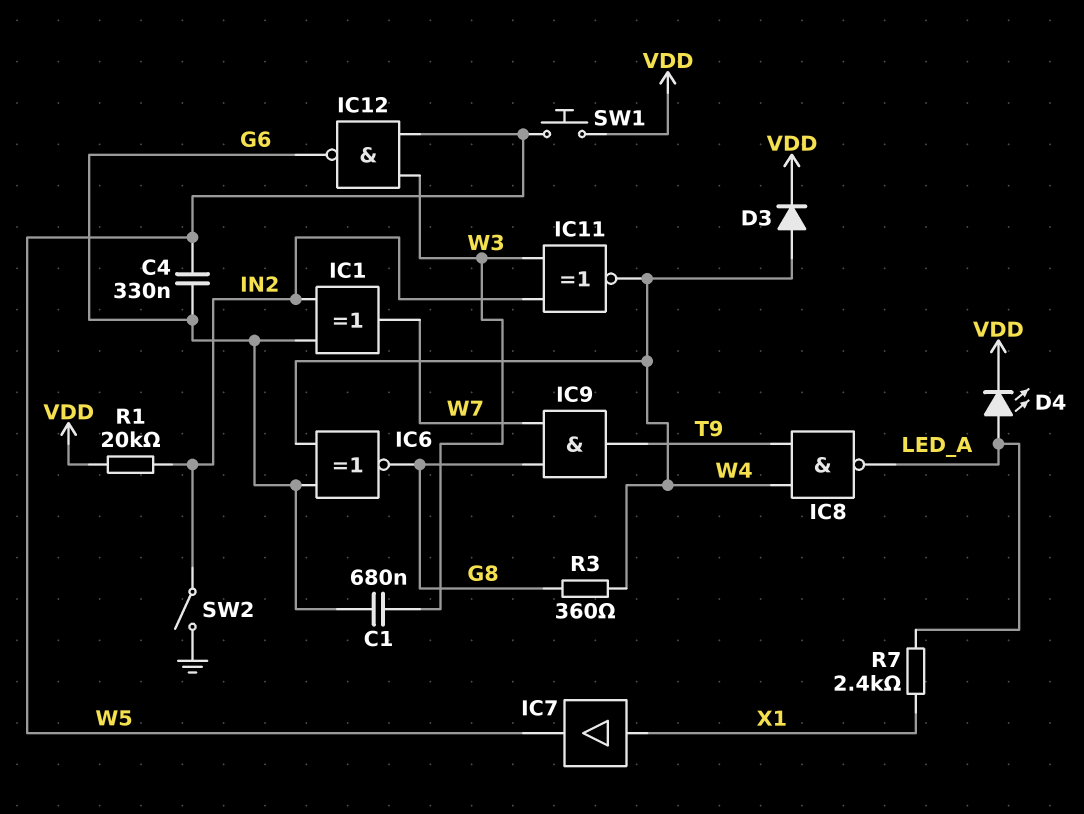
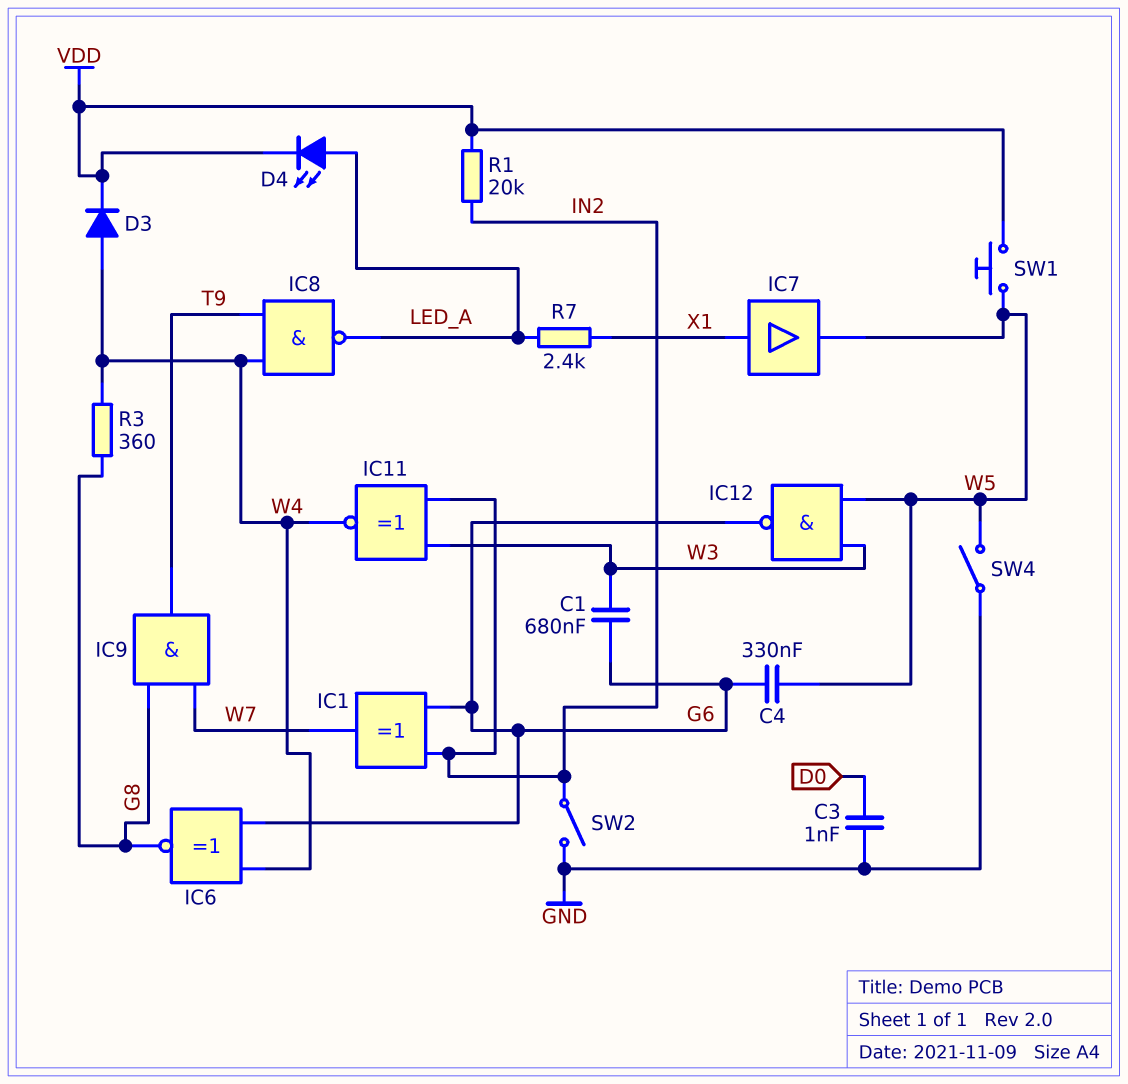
C3: none -> 1nF (D0, GND)
SW4: none -> switch (GND, W5)

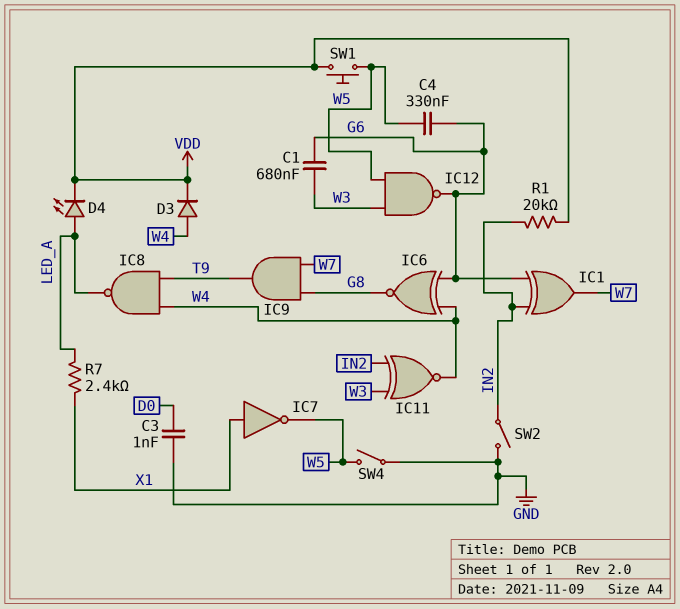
IC7: buffer (in X1, out W5) -> NOT (in X1, out W5)
R3: 360 (G8, W4) -> none

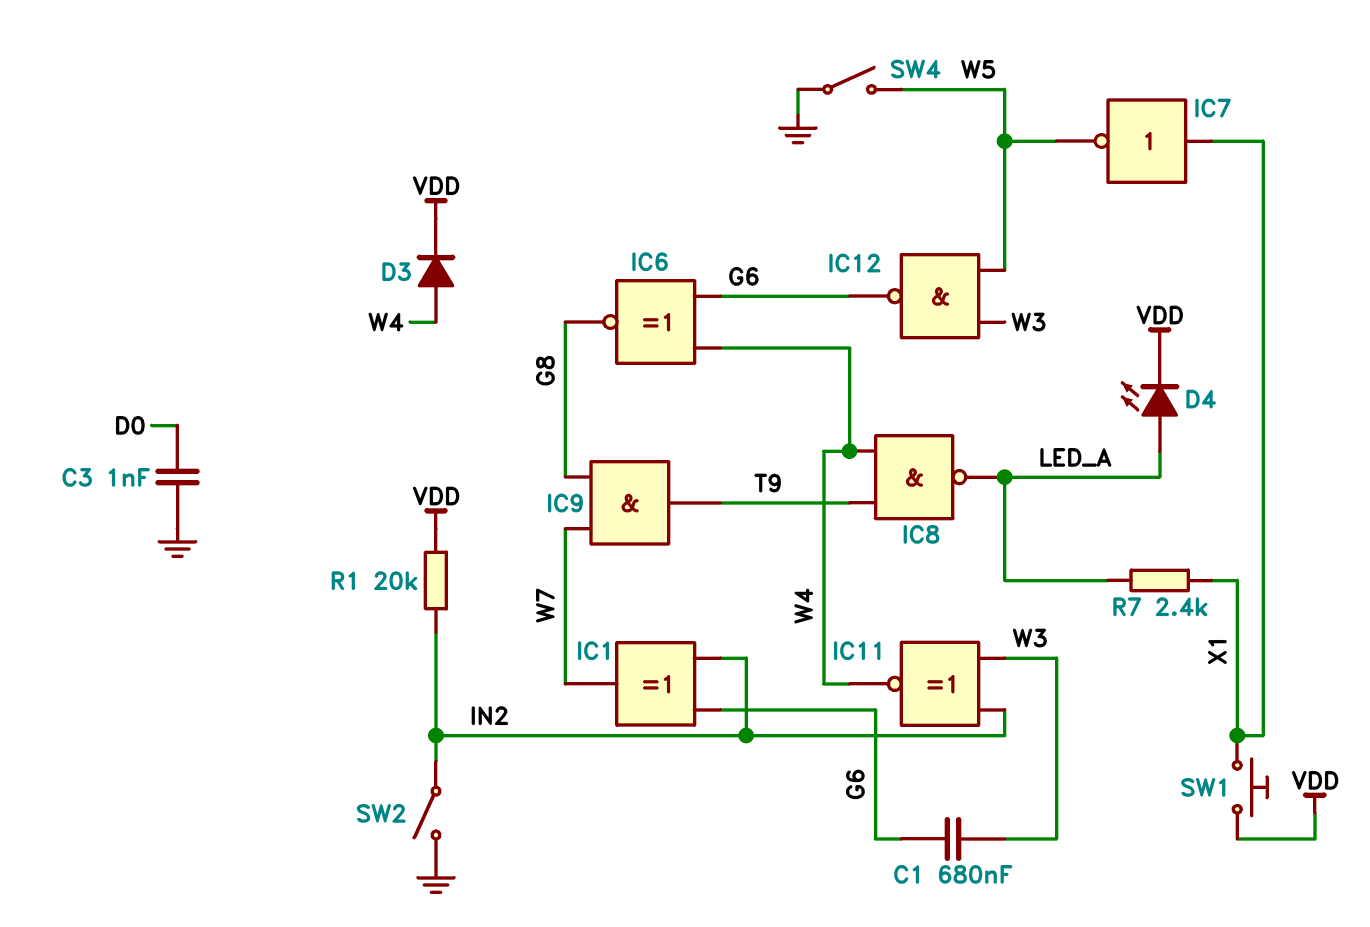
C4: 330nF (G6, W5) -> none
SW1: button (VDD, W5) -> button (VDD, X1)

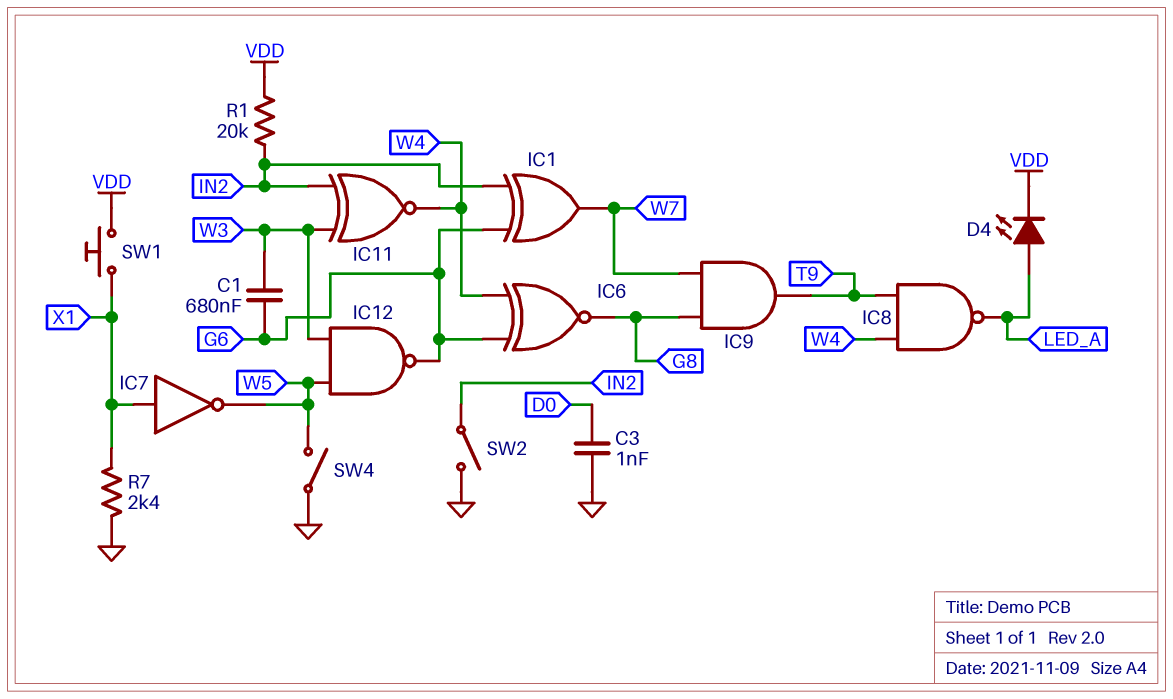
D3: diode (A W4, K VDD) -> none
R7: 2.4k (LED_A, X1) -> 2.4k (GND, X1)

